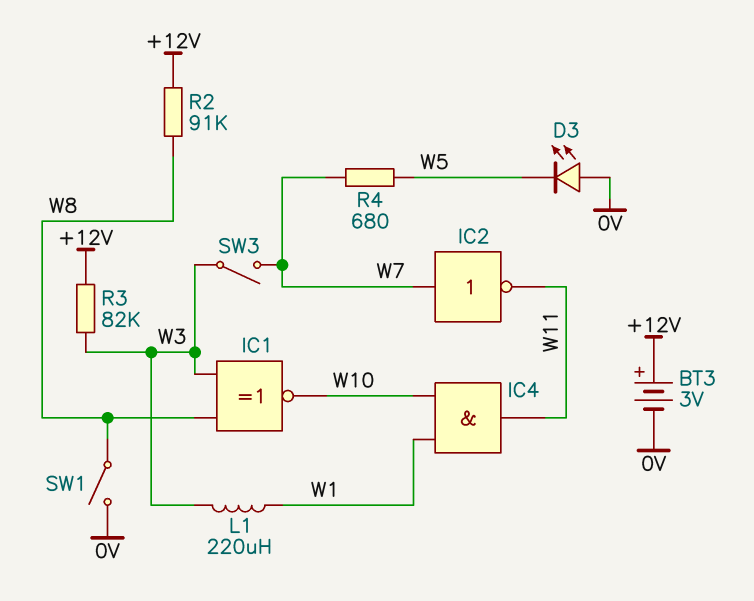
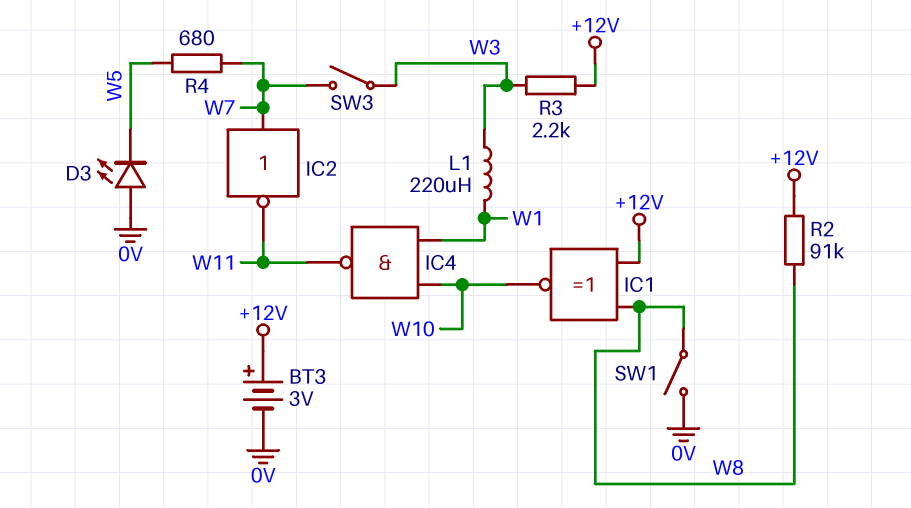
IC1: XNOR (in W3, in W8, out W10) -> XNOR (in +12V, in W8, out W10)
IC4: AND (in W1, in W10, out W11) -> NAND (in W1, in W10, out W11)
R3: 82k (+12V, W3) -> 2.2k (+12V, W3)

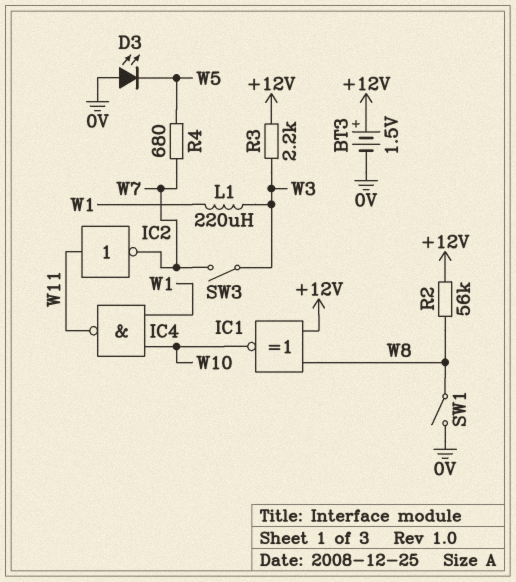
BT3: 3V (plus +12V, minus 0V) -> 1.5V (plus +12V, minus 0V)
IC2: NOT (in W7, out W11) -> NOT (in W11, out W7)
R2: 91k (+12V, W8) -> 56k (+12V, W8)

